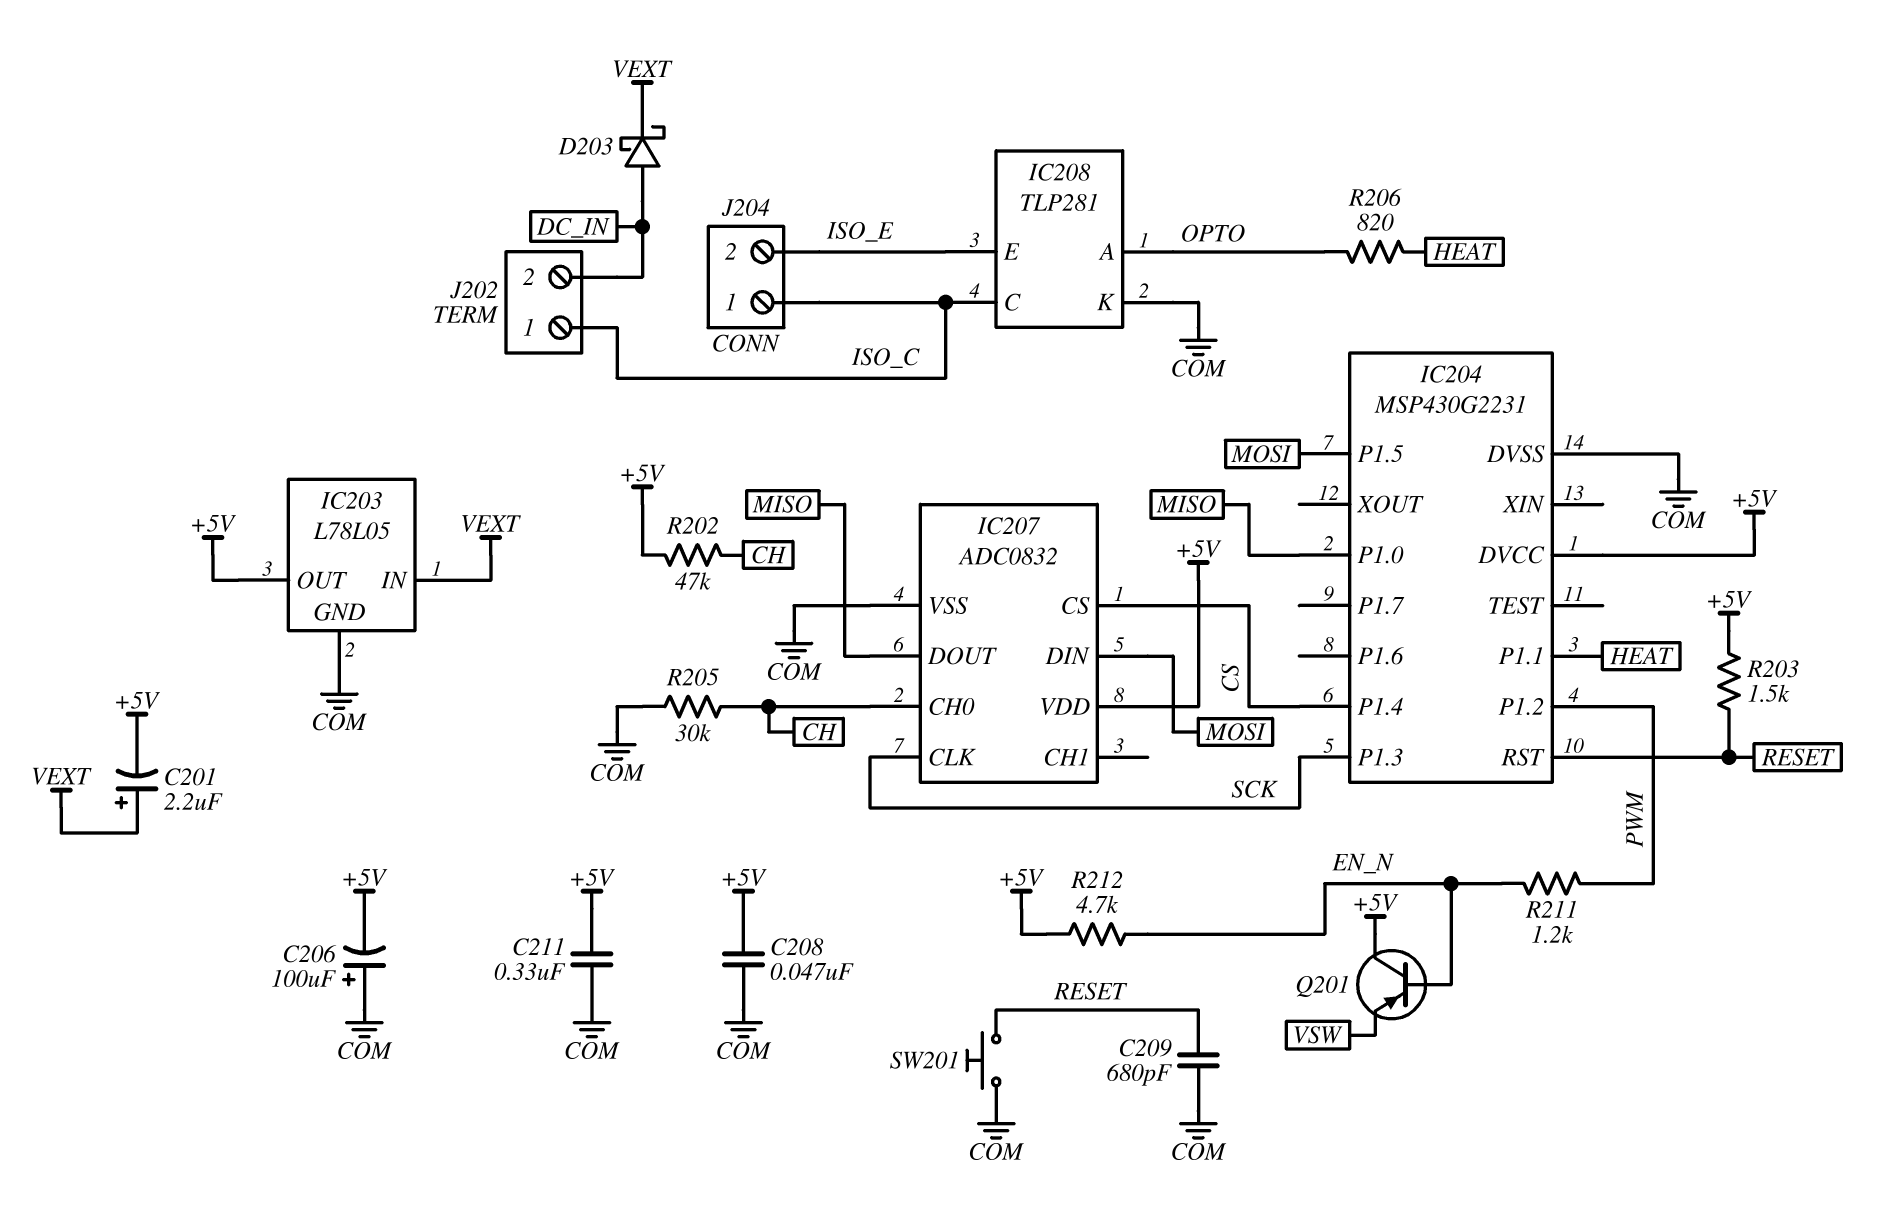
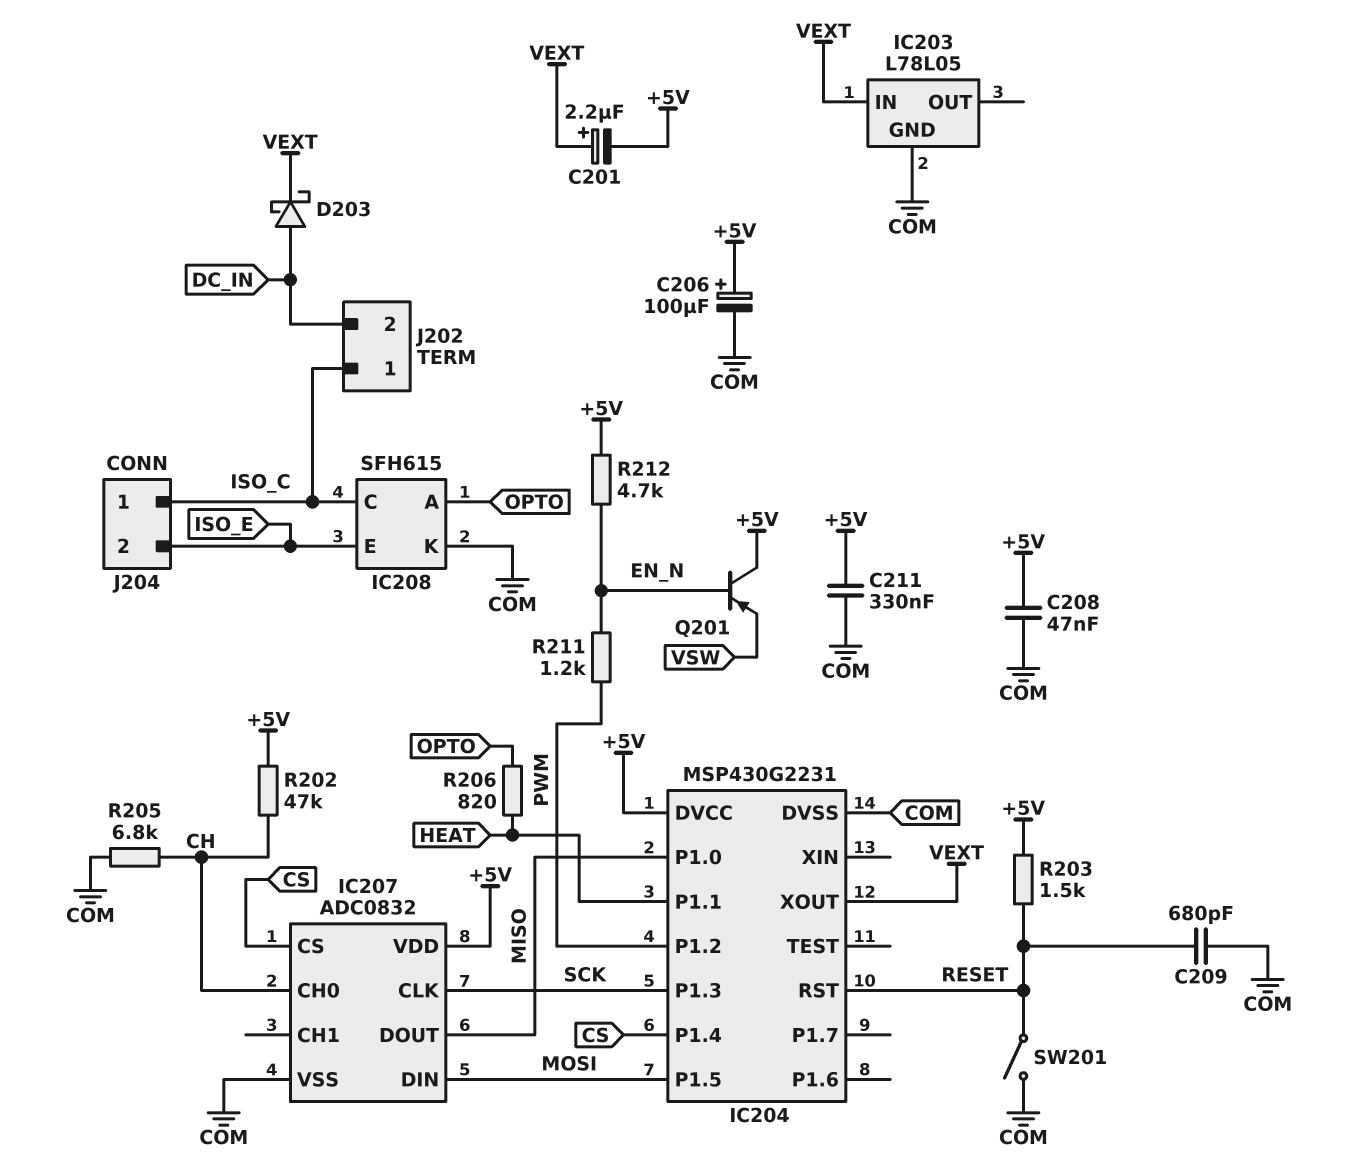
C206: 100uF (plus COM, minus +5V) -> 100uF (plus +5V, minus COM)
IC203 pin OUT: +5V -> none
IC204 pin XOUT: none -> VEXT
IC208: TLP281 -> SFH615
R205: 30k (CH, COM) -> 6.8k (CH, COM)
SW201: button (COM, RESET) -> switch (COM, RESET)

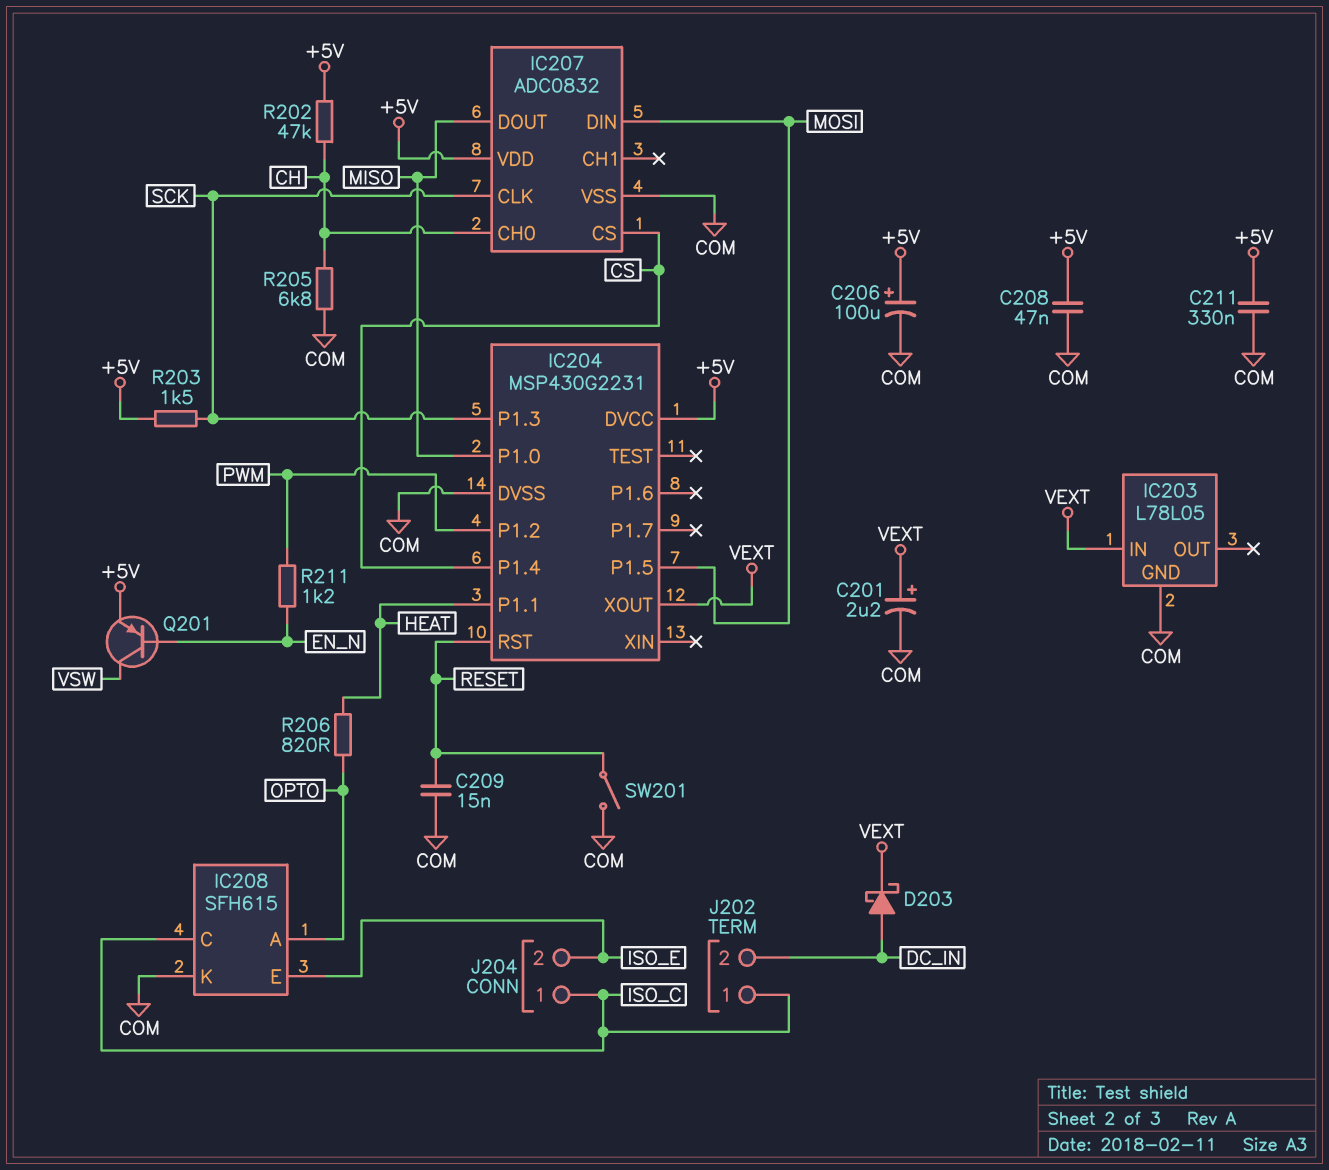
C201: 2.2uF (plus VEXT, minus +5V) -> 2.2uF (plus VEXT, minus COM)
C209: 680pF (COM, RESET) -> 15nF (COM, RESET)
Q201: PNP (B EN_N, C +5V, E VSW) -> PNP (B EN_N, C VSW, E +5V)
R203: 1.5k (+5V, RESET) -> 1.5k (+5V, SCK)
R212: 4.7k (+5V, EN_N) -> none

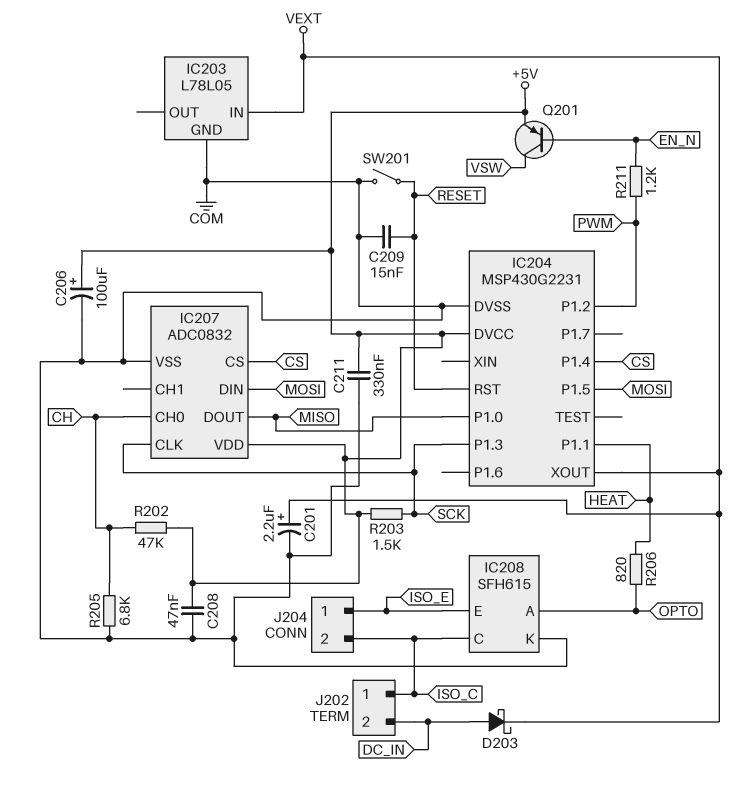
J204 pin 1: ISO_C -> ISO_E
J204 pin 2: ISO_E -> ISO_C

